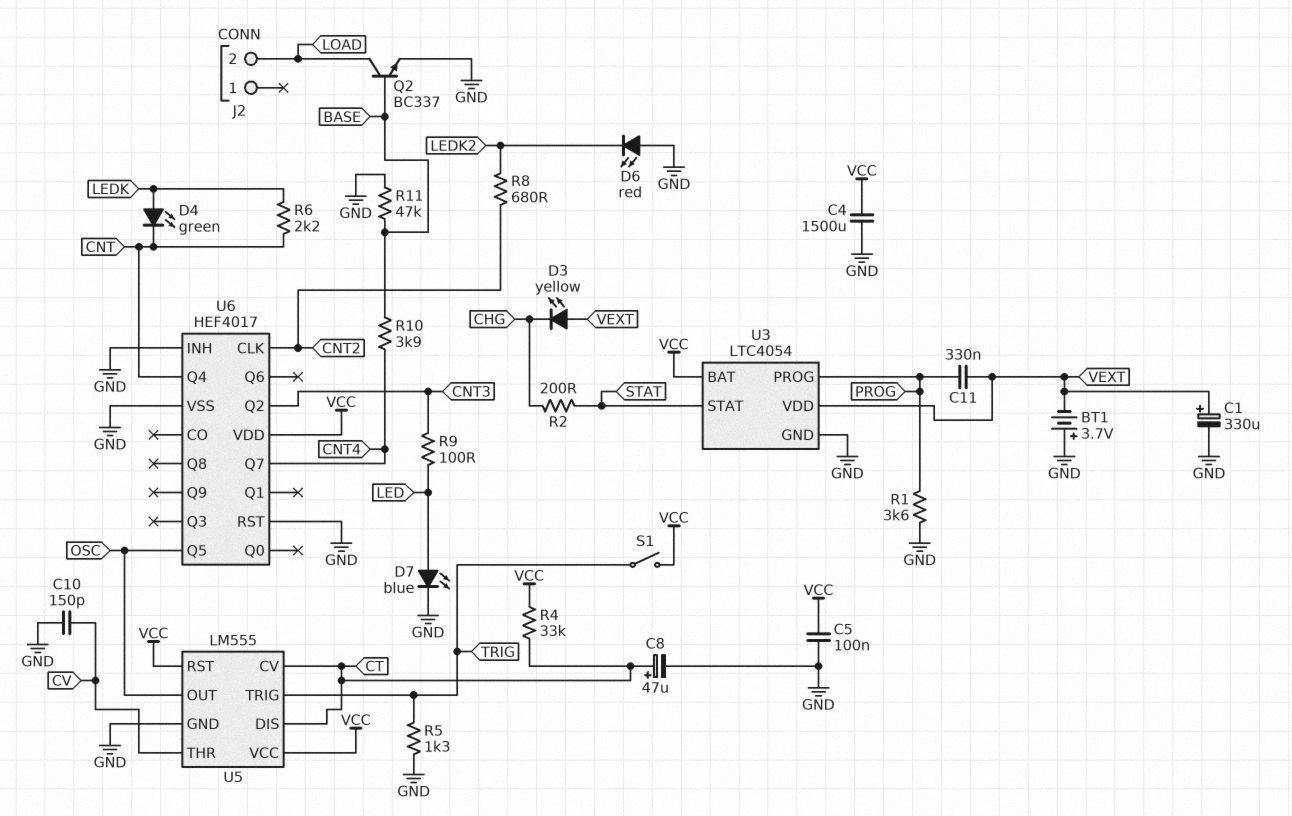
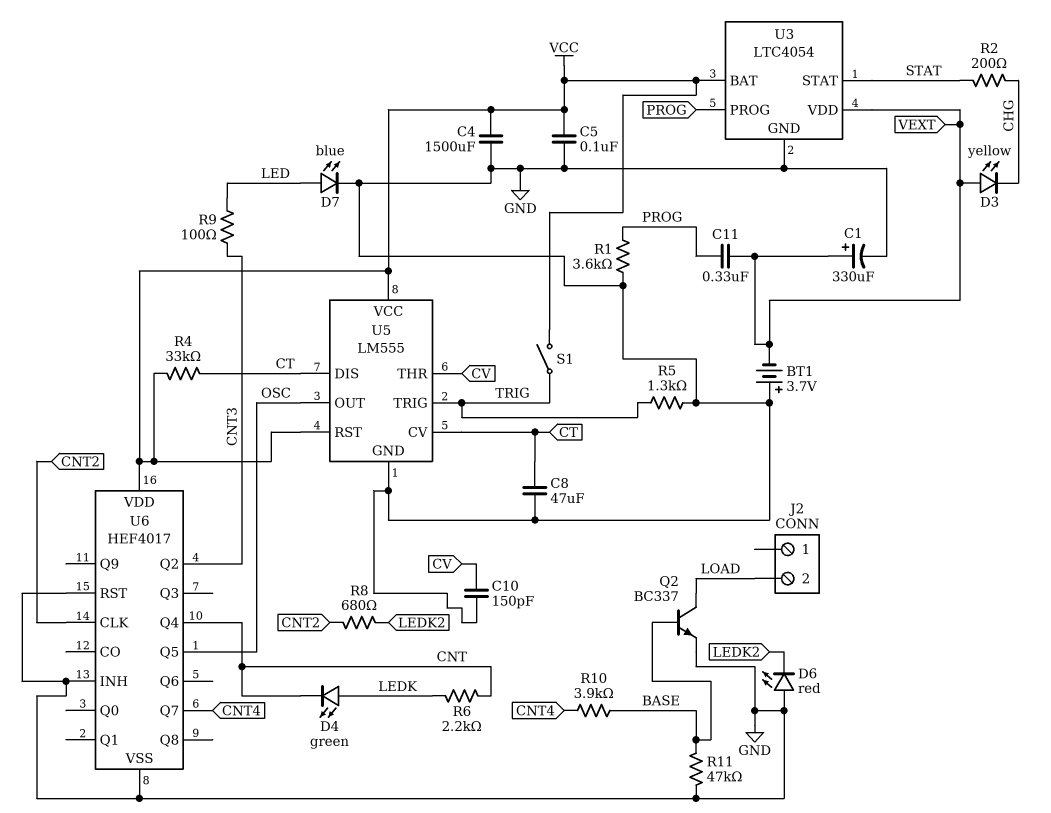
C8: 47uF (plus CT, minus GND) -> 47uF (CT, GND)

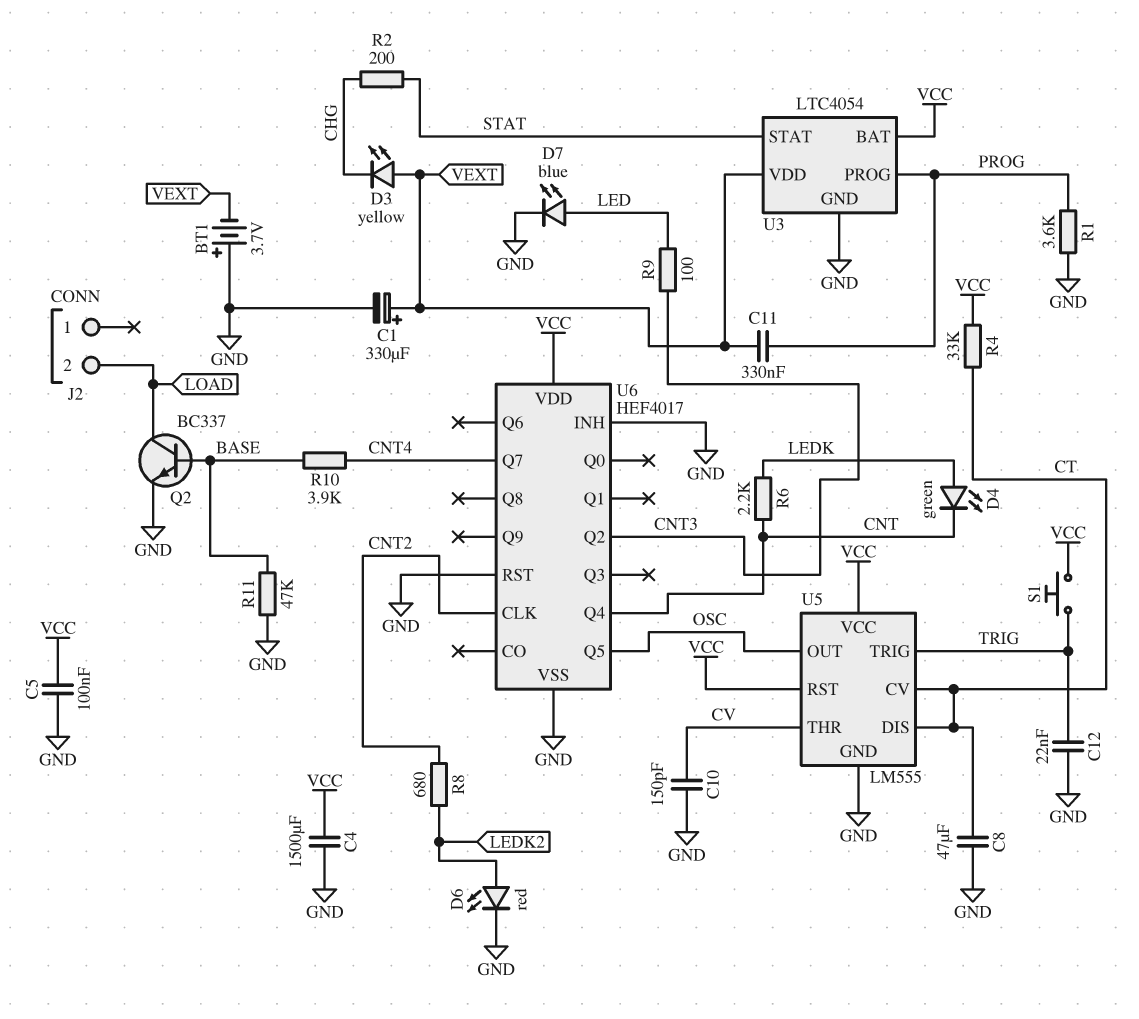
C12: none -> 22nF (GND, TRIG)
D6: LED red (A GND, K LEDK2) -> LED red (A LEDK2, K GND)
R5: 1.3k (GND, TRIG) -> none
S1: switch (TRIG, VCC) -> button (TRIG, VCC)

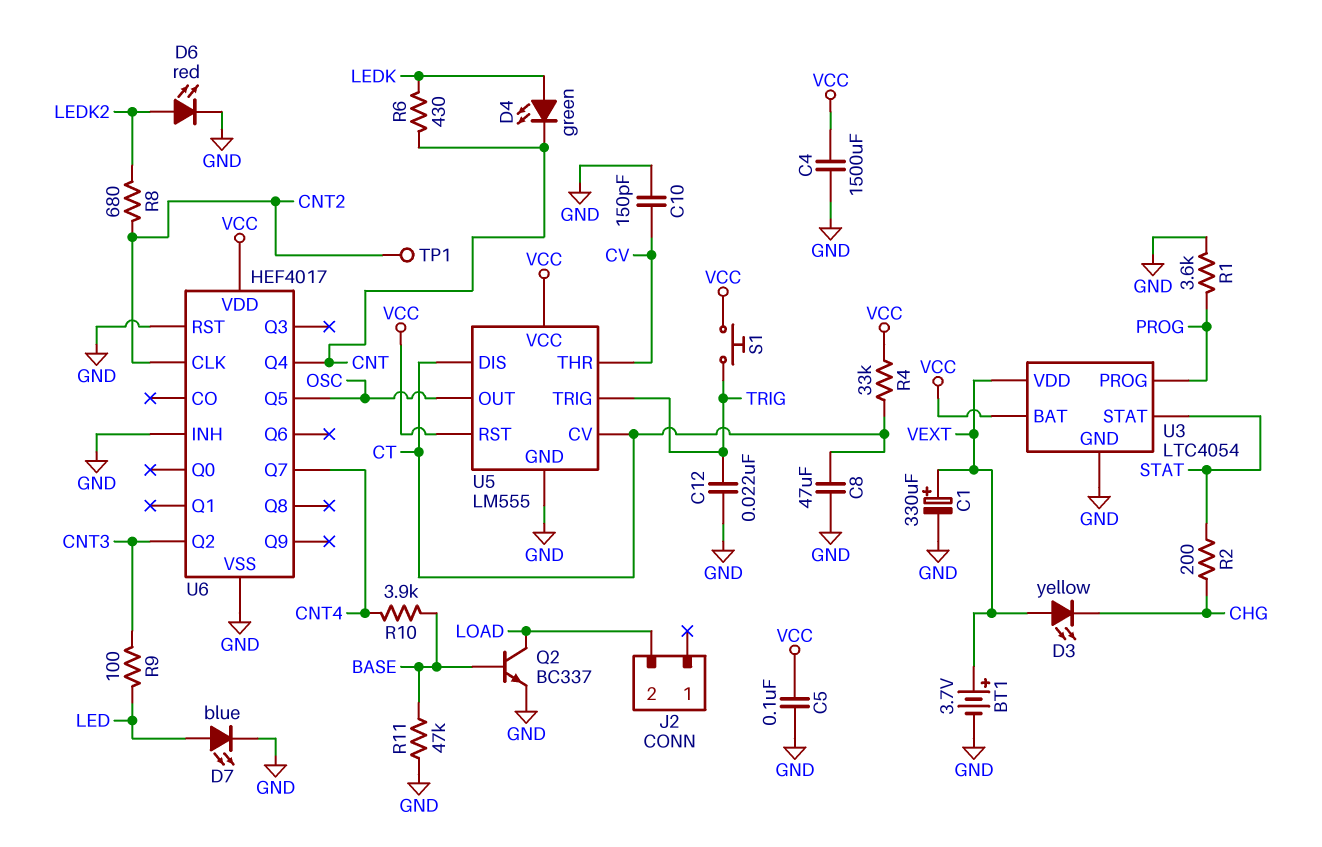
BT1: 3.7V (plus GND, minus VEXT) -> 3.7V (plus VEXT, minus GND)
C11: 330nF (PROG, VEXT) -> none
R6: 2.2k (CNT, LEDK) -> 430 (CNT, LEDK)
TP1: none -> test point (CNT2)

